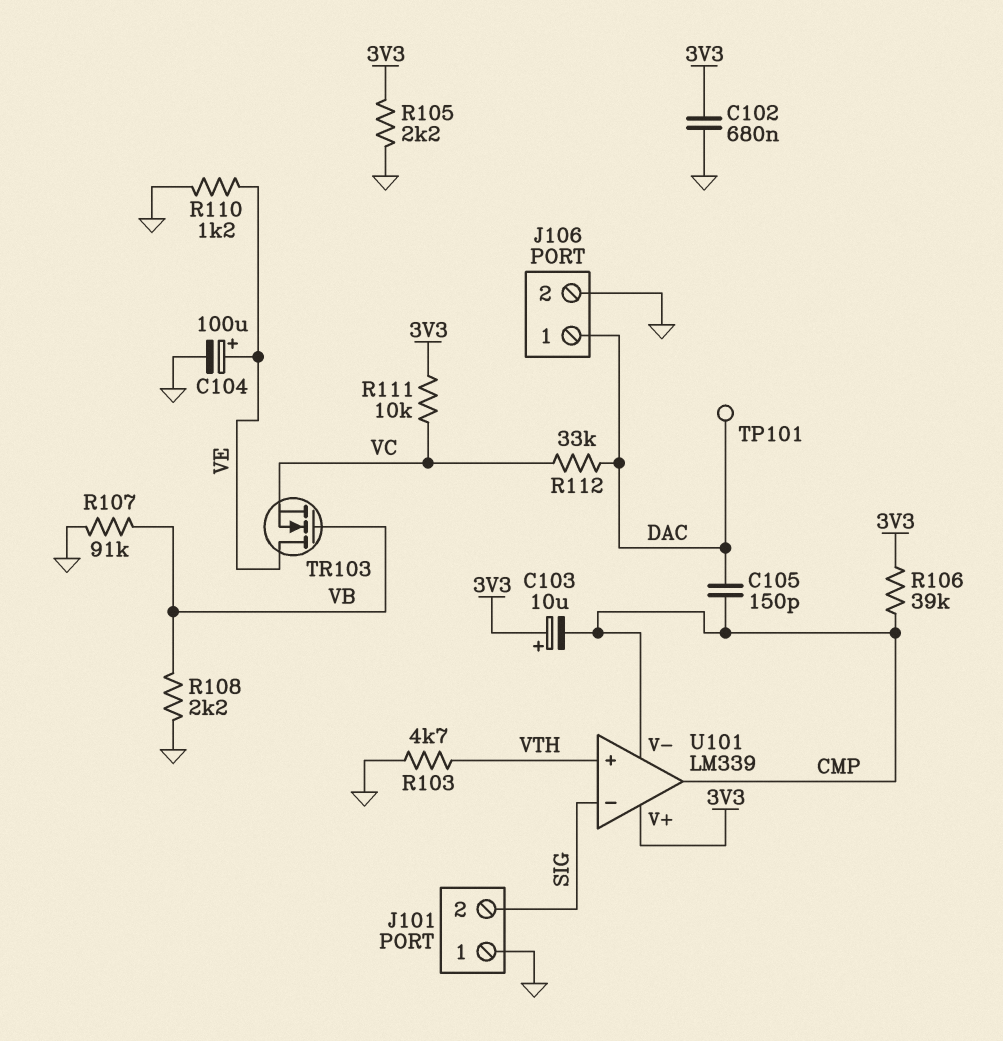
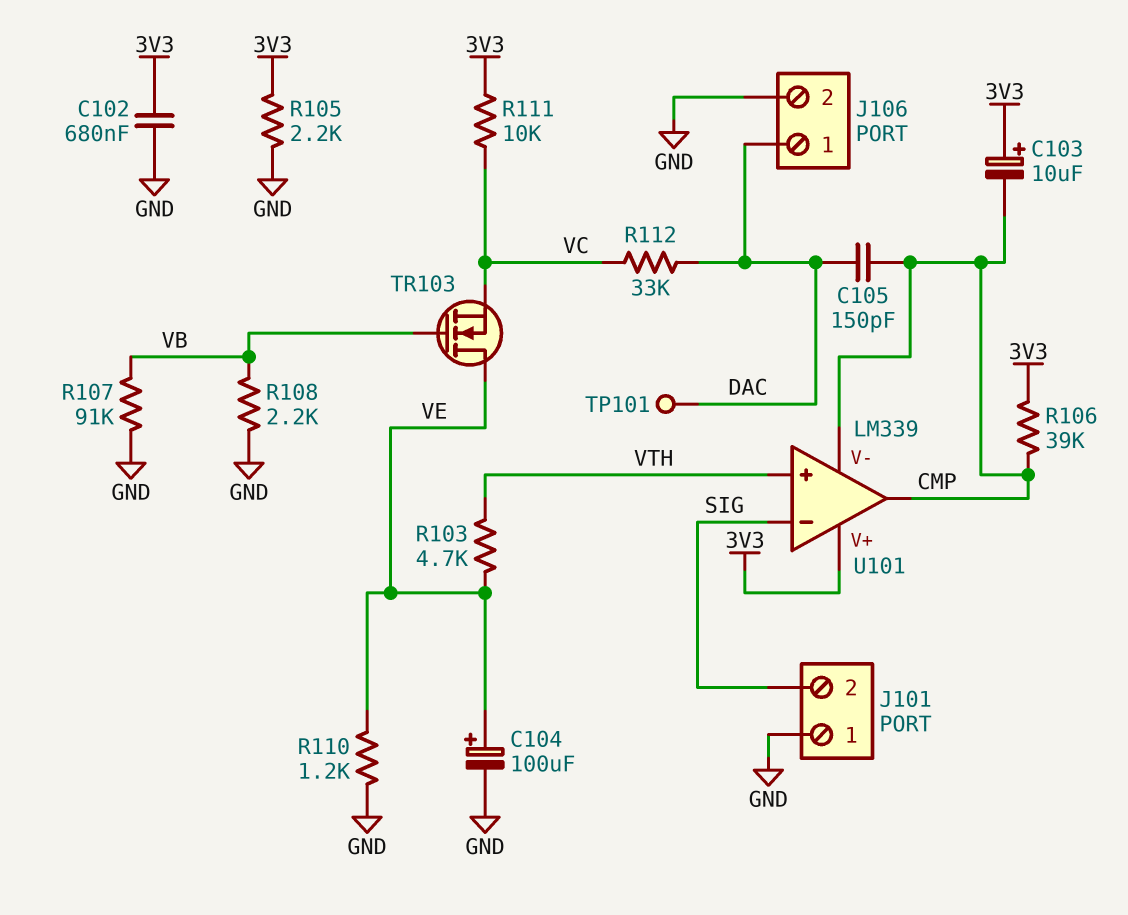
R103: 4.7k (GND, VTH) -> 4.7k (VE, VTH)

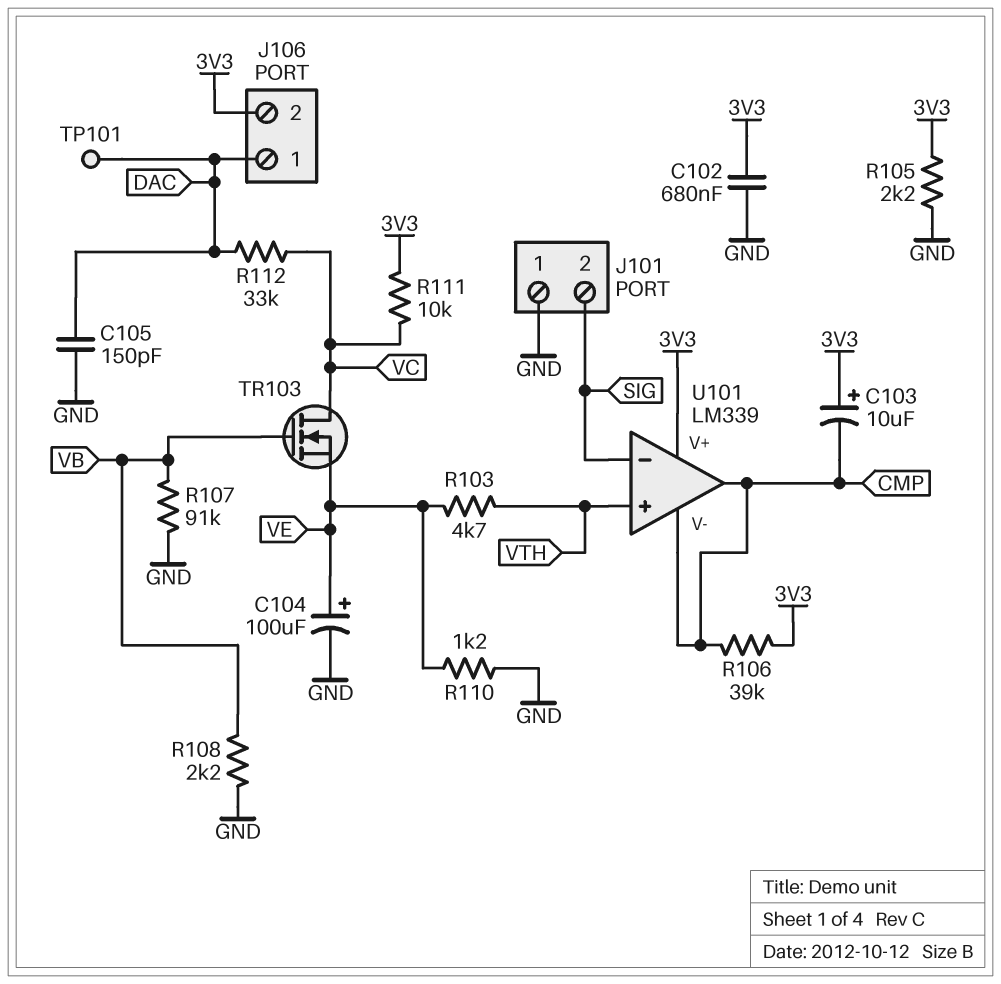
C105: 150pF (CMP, DAC) -> 150pF (DAC, GND)
J106 pin 2: GND -> 3V3
TR103: NMOS (G VB, D VE, S VC) -> NMOS (G VB, D VC, S VE)

